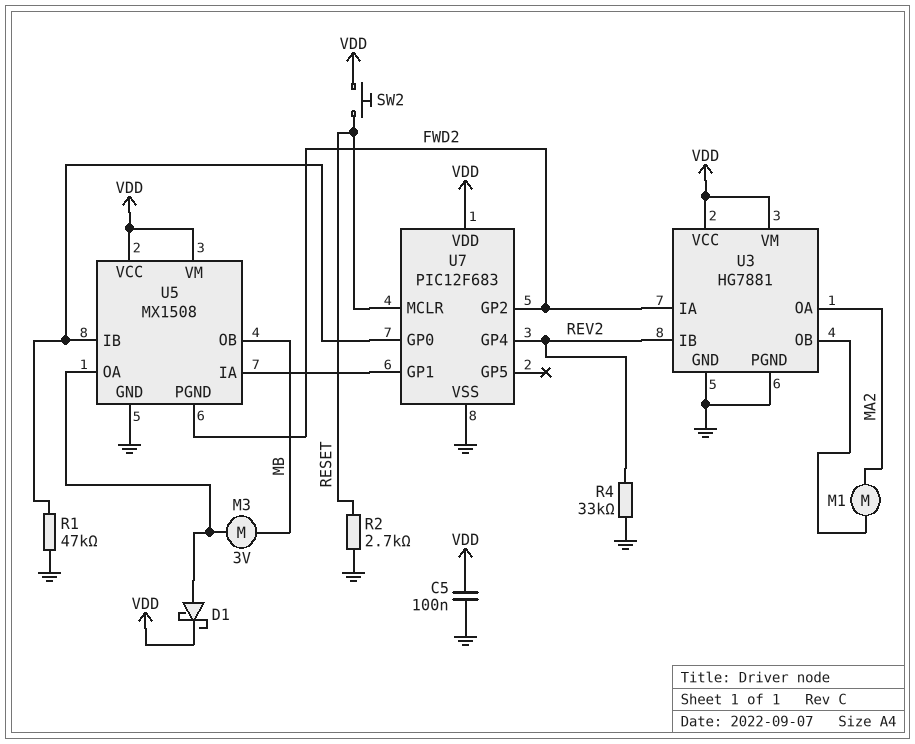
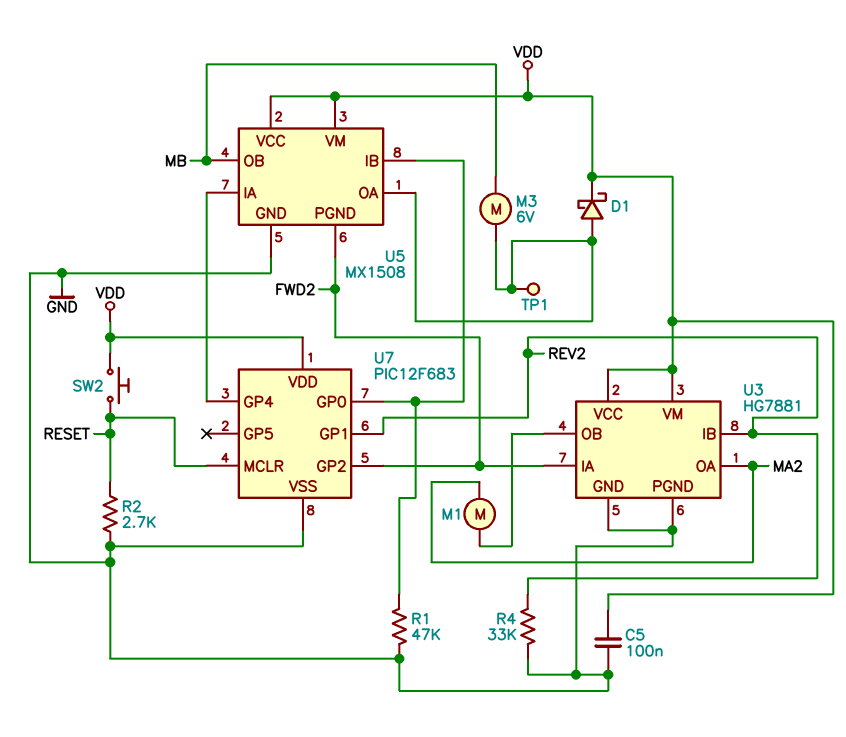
M3: motor 3V (MB, U5/OA) -> motor 6V (MB, U5/OA)
TP1: none -> test point (U5/OA)
U7 pin GP1: U5/IA -> REV2
U7 pin GP4: REV2 -> U5/IA

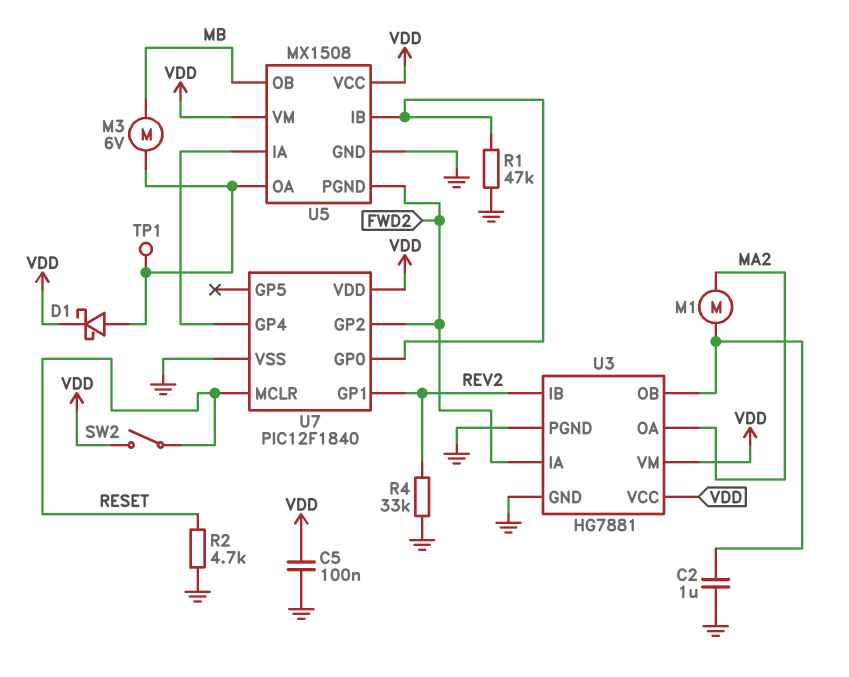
C2: none -> 1uF (GND, U3/OB)
R2: 2.7k (GND, RESET) -> 4.7k (GND, RESET)
SW2: button (RESET, VDD) -> switch (RESET, VDD)
U7: PIC12F683 -> PIC12F1840

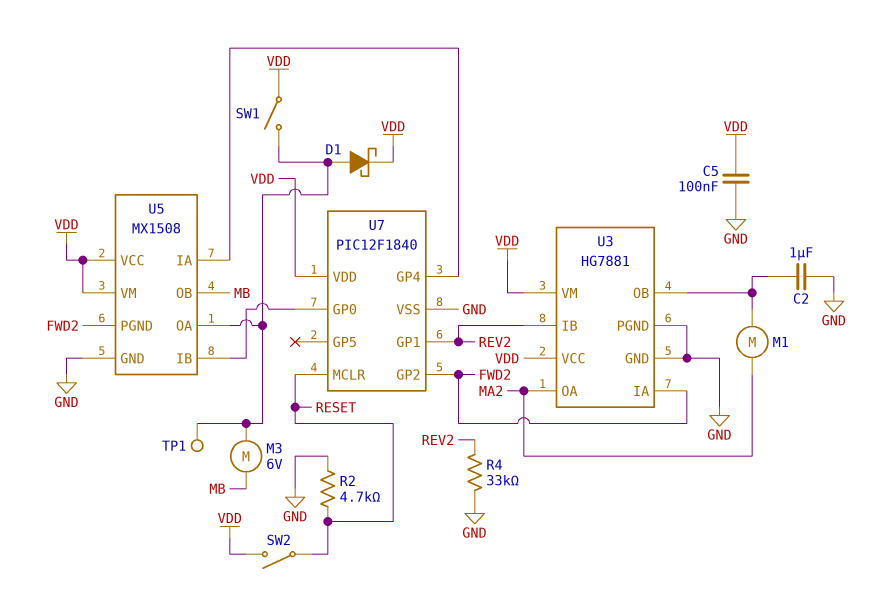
R1: 47k (GND, U5/IB) -> none
SW1: none -> switch (U5/OA, VDD)

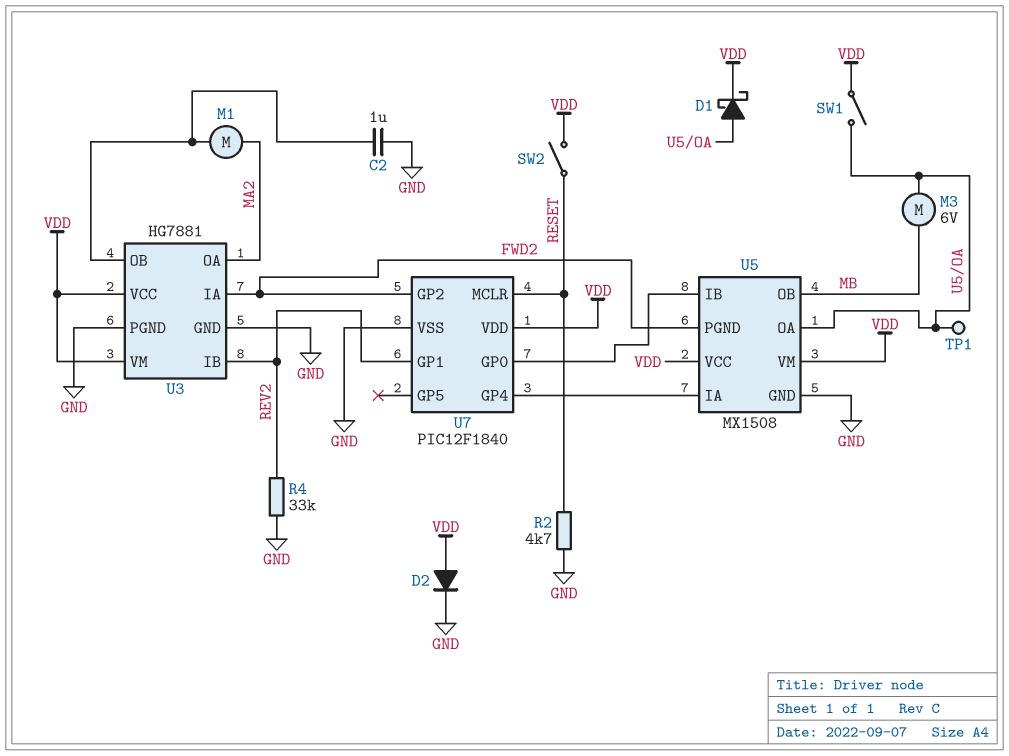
C5: 100nF (GND, VDD) -> none
D2: none -> diode (A VDD, K GND)

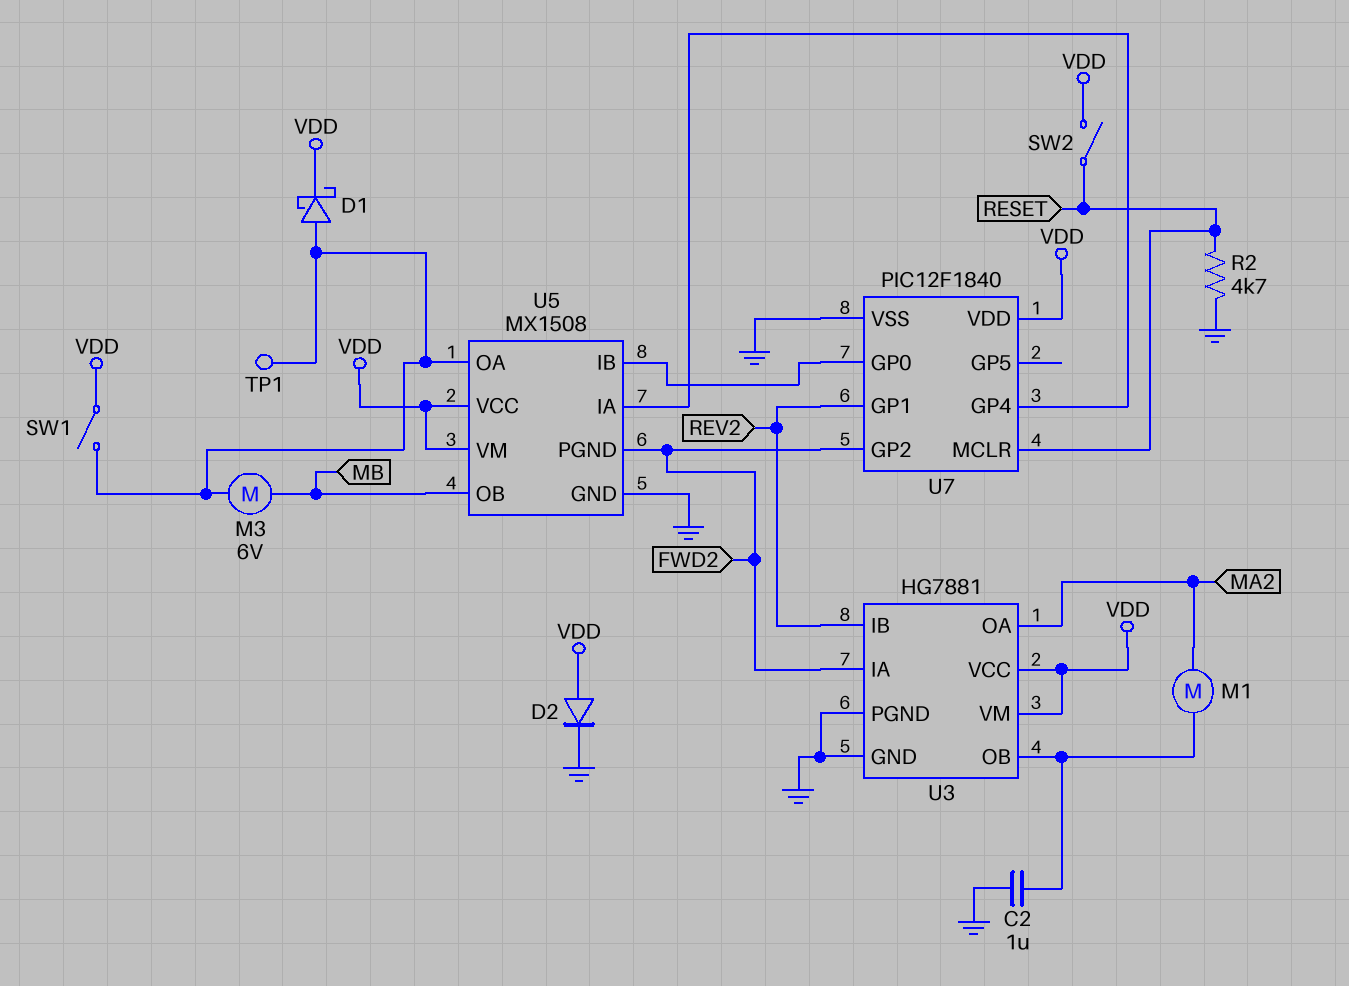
R4: 33k (GND, REV2) -> none

